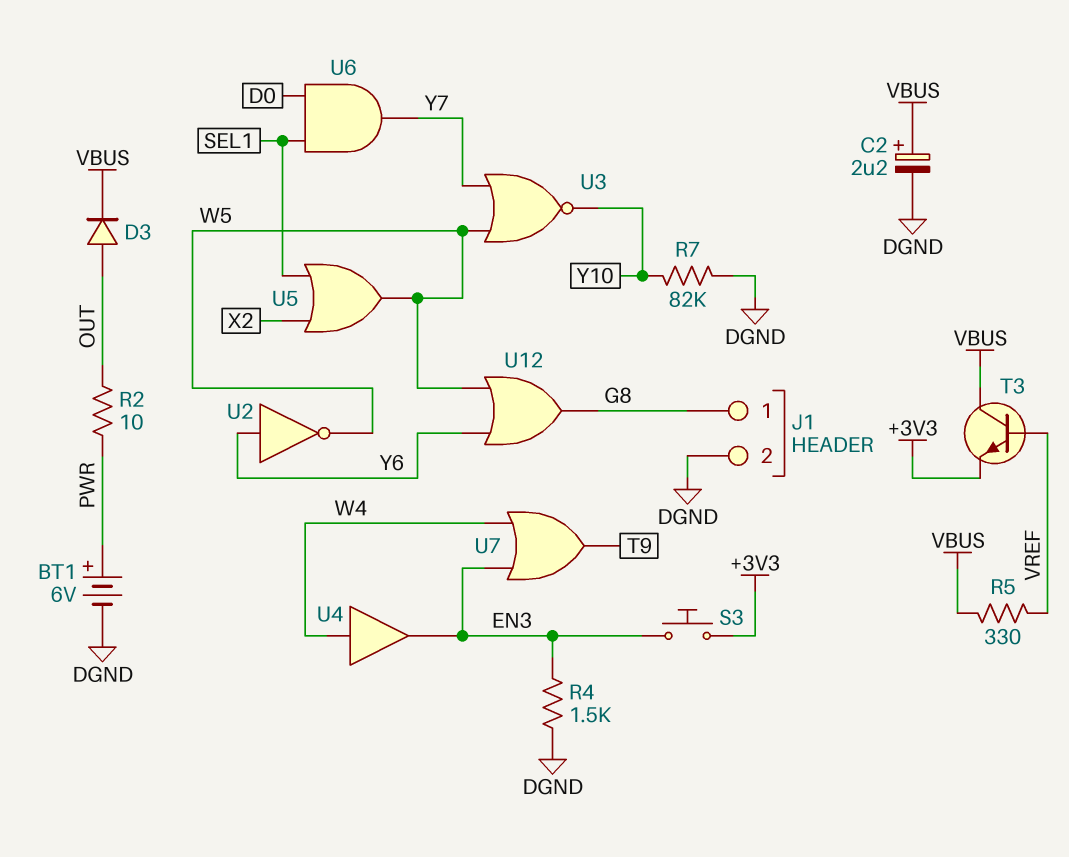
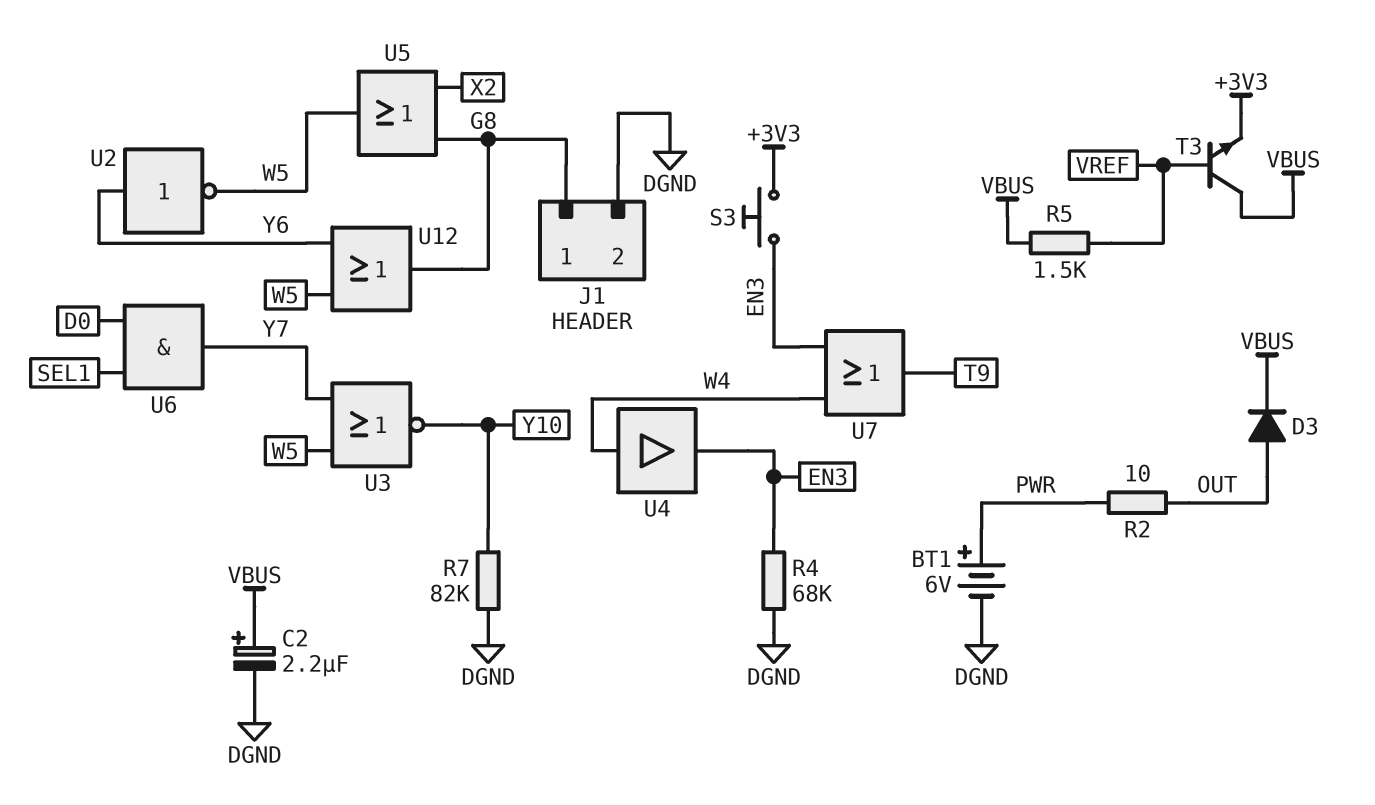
R4: 1.5k (DGND, EN3) -> 68k (DGND, EN3)
R5: 330 (VBUS, VREF) -> 1.5k (VBUS, VREF)
U5: OR (in SEL1, in X2, out W5) -> OR (in G8, in X2, out W5)

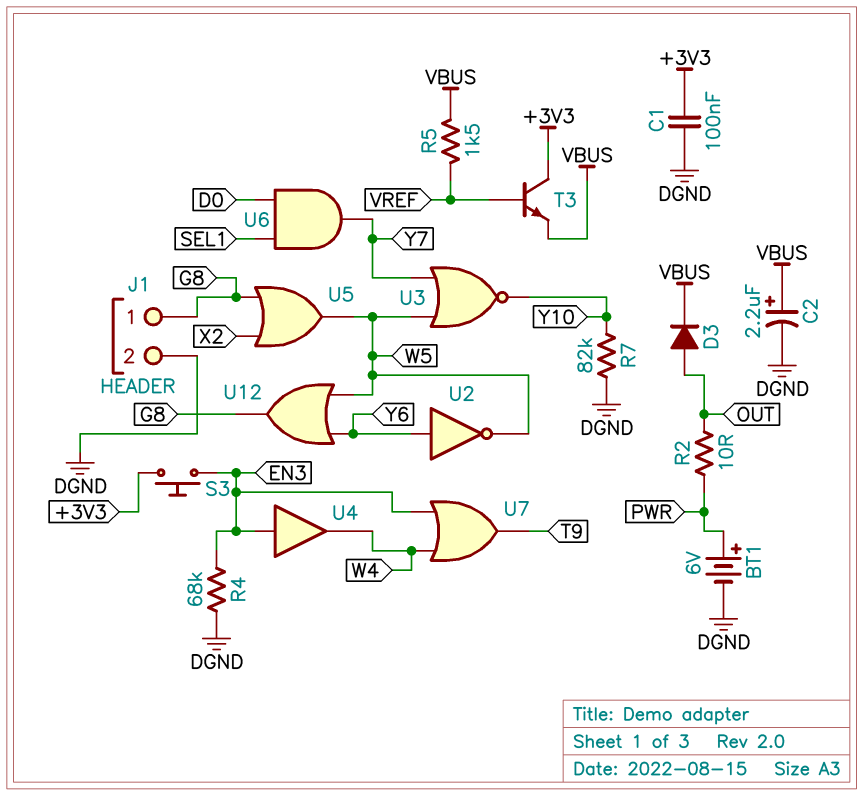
C1: none -> 100nF (+3V3, DGND)
T3: NPN (B VREF, C VBUS, E +3V3) -> NPN (B VREF, C +3V3, E VBUS)
U4: buffer (in W4, out EN3) -> buffer (in EN3, out W4)

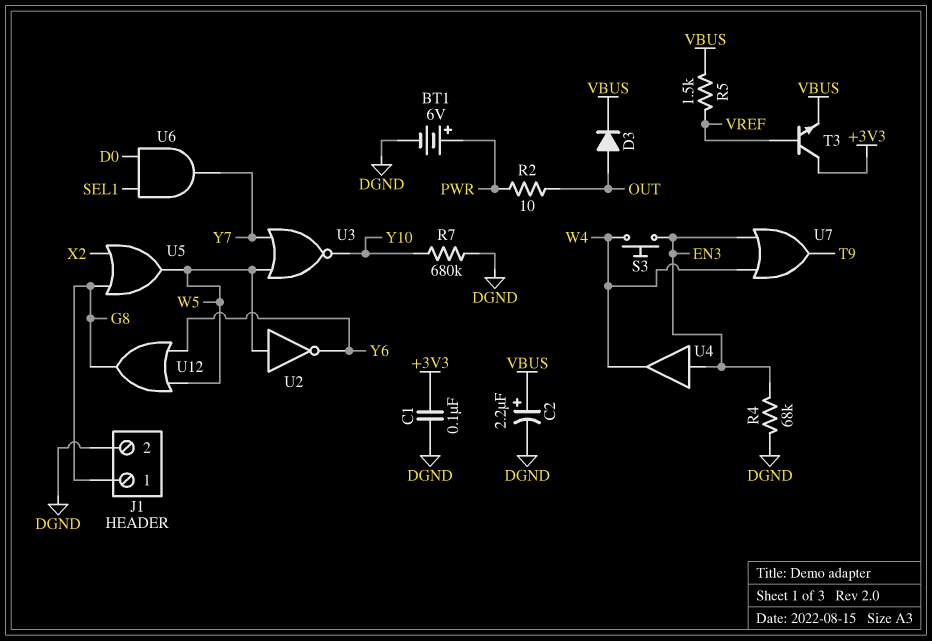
R7: 82k (DGND, Y10) -> 680k (DGND, Y10)
S3: button (+3V3, EN3) -> button (EN3, W4)
U2: NOT (in Y6, out W5) -> NOT (in W5, out Y6)

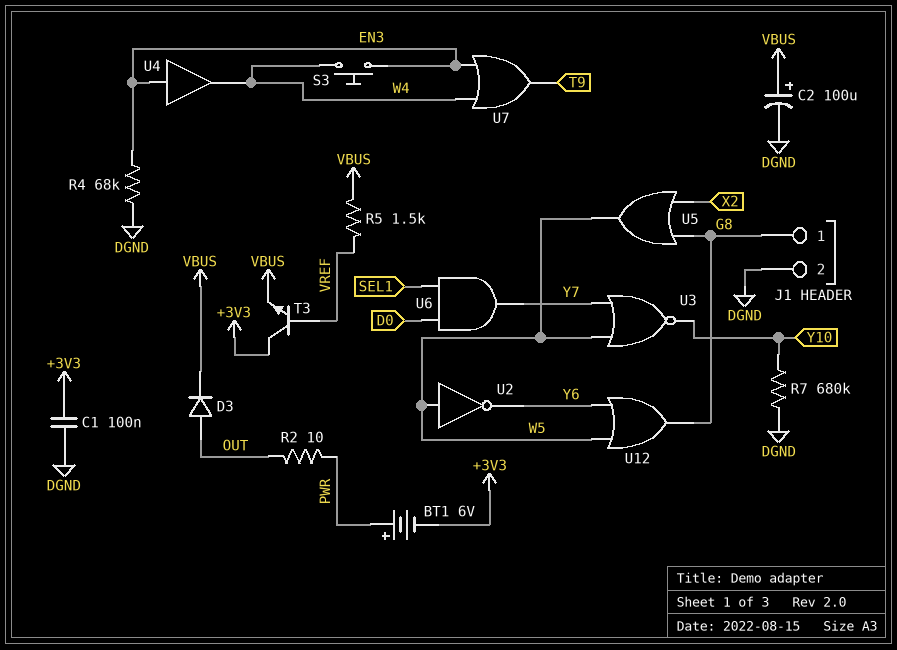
BT1: 6V (plus PWR, minus DGND) -> 6V (plus PWR, minus +3V3)
C2: 2.2uF (plus VBUS, minus DGND) -> 100uF (plus VBUS, minus DGND)

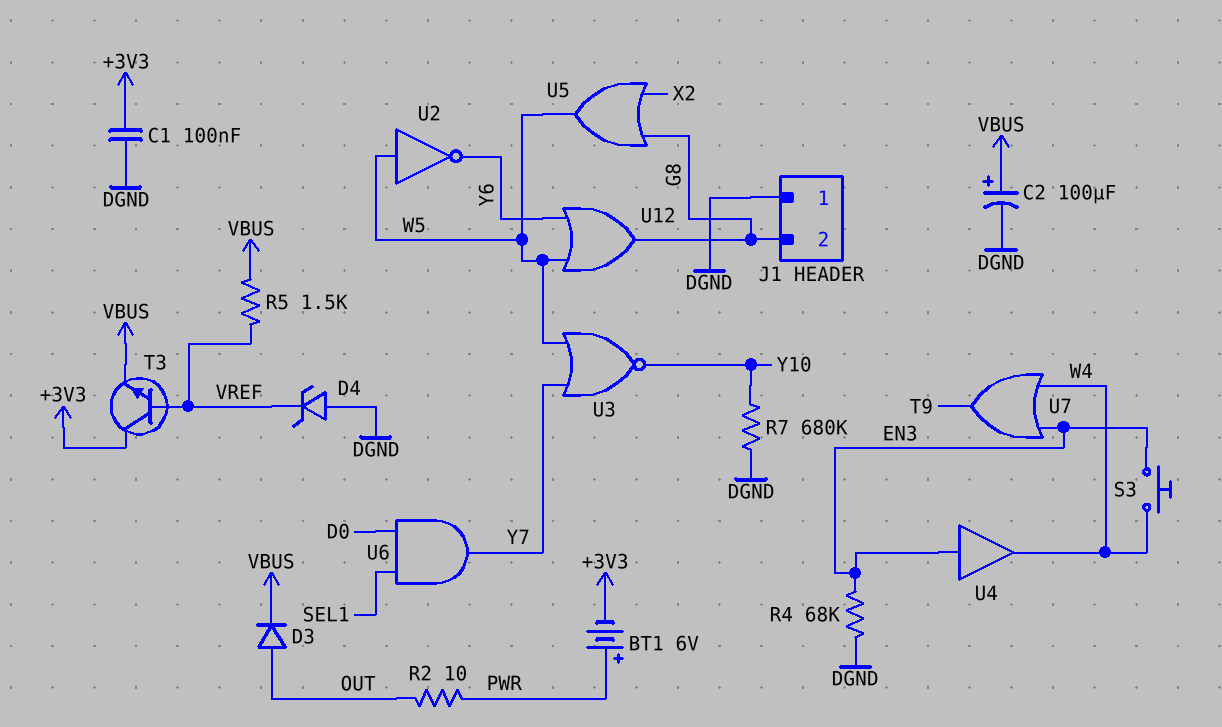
D4: none -> zener (A DGND, K VREF)
J1 pin 1: G8 -> DGND
J1 pin 2: DGND -> G8

